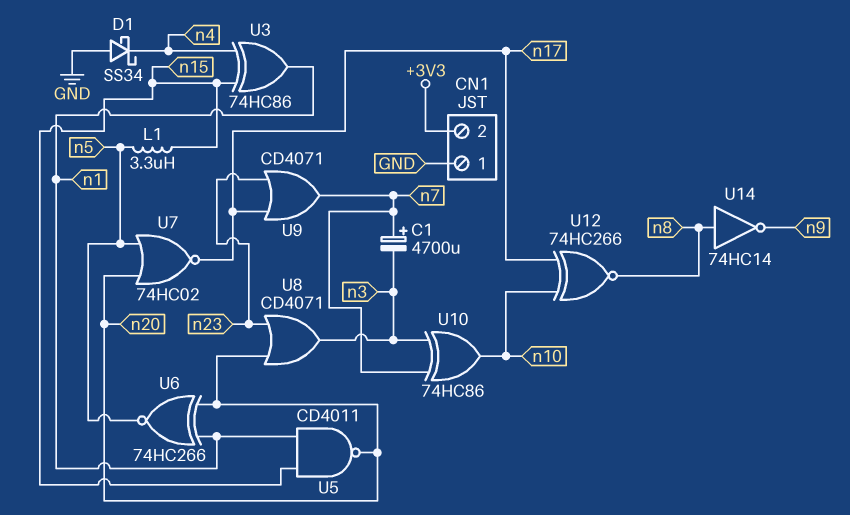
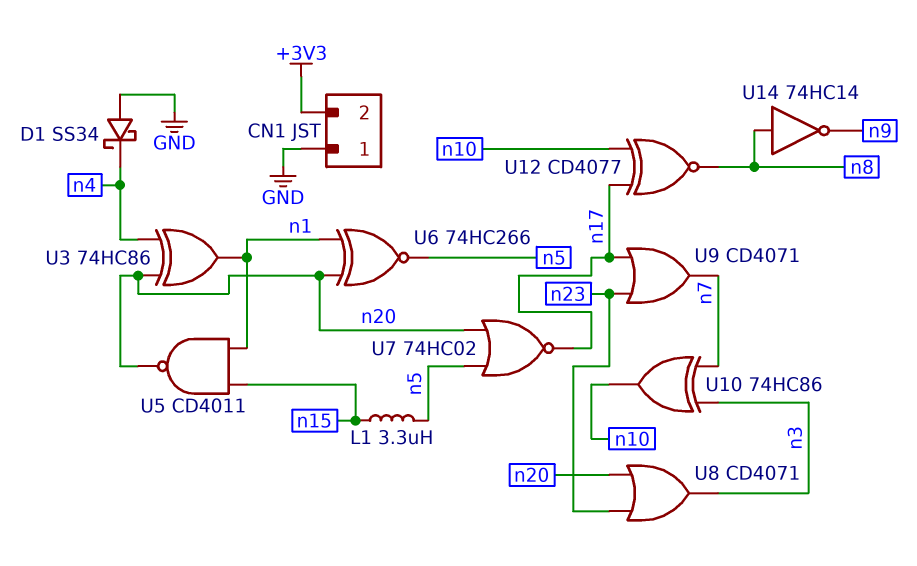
C1: 4700uF (plus n7, minus n3) -> none
U3: XOR 74HC86 (in n4, in n15, out n1) -> XOR 74HC86 (in n4, in n20, out n1)
U12: XNOR 74HC266 (in n10, in n17, out n8) -> XNOR CD4077 (in n10, in n17, out n8)

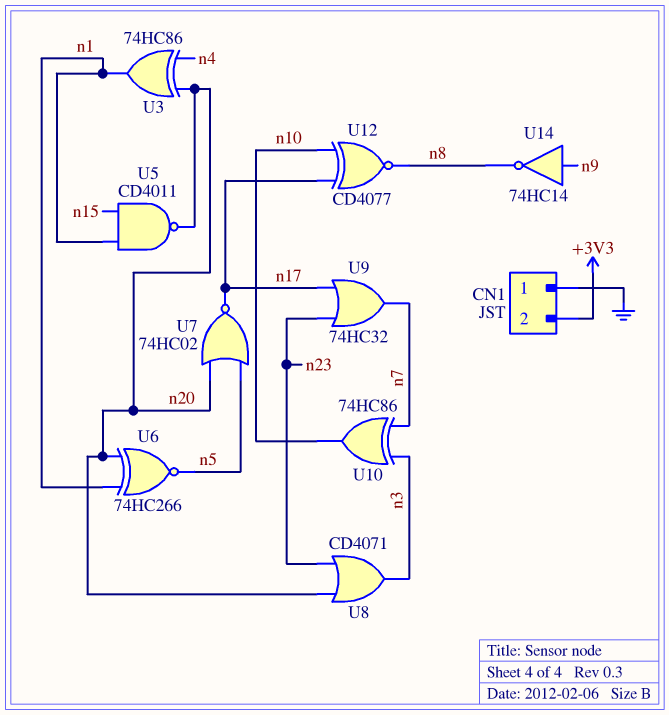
D1: schottky SS34 (A GND, K n4) -> none
L1: 3.3uH (n5, n15) -> none
U9: OR CD4071 (in n17, in n23, out n7) -> OR 74HC32 (in n17, in n23, out n7)
U14: NOT 74HC14 (in n8, out n9) -> NOT 74HC14 (in n9, out n8)

